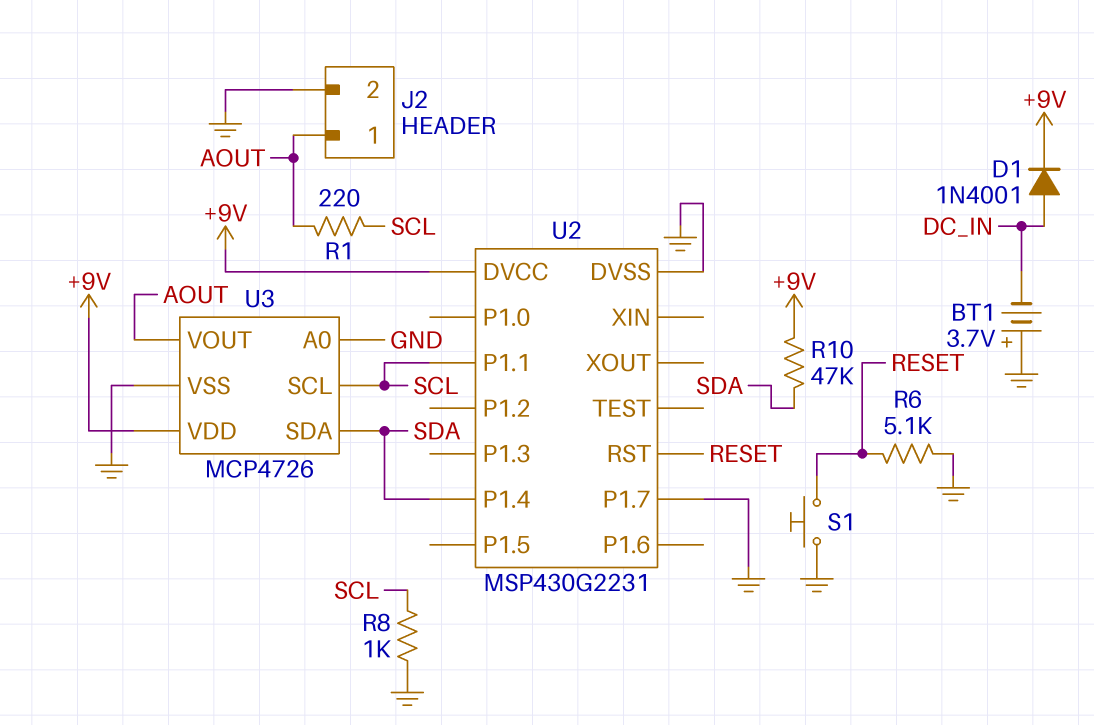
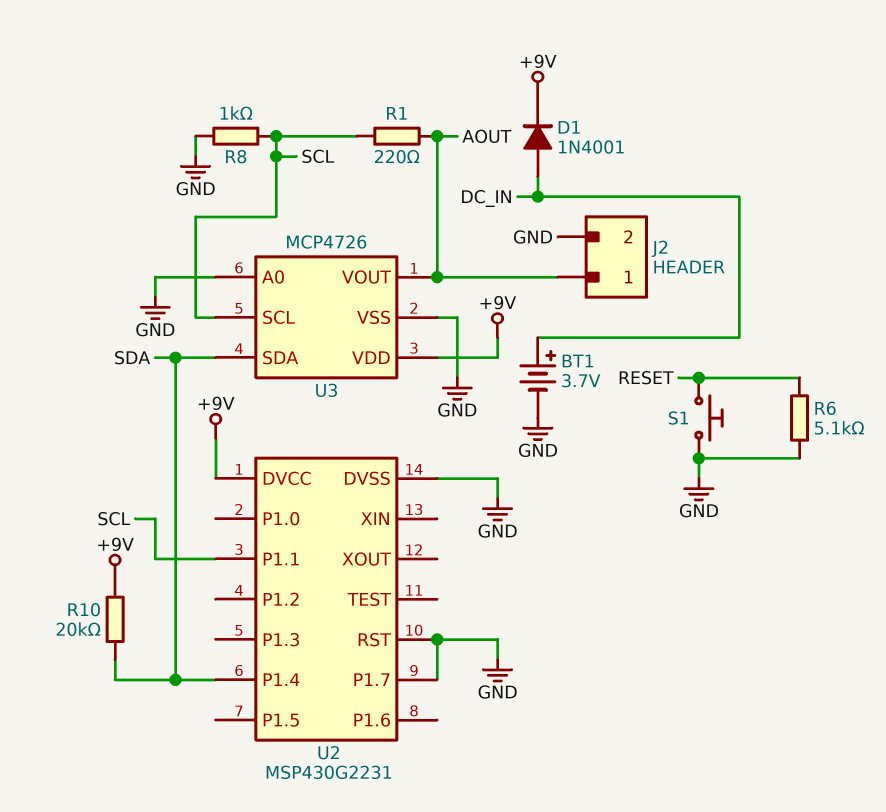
BT1: 3.7V (plus GND, minus DC_IN) -> 3.7V (plus DC_IN, minus GND)
R10: 47k (+9V, SDA) -> 20k (+9V, SDA)
U2 pin RST: RESET -> GND

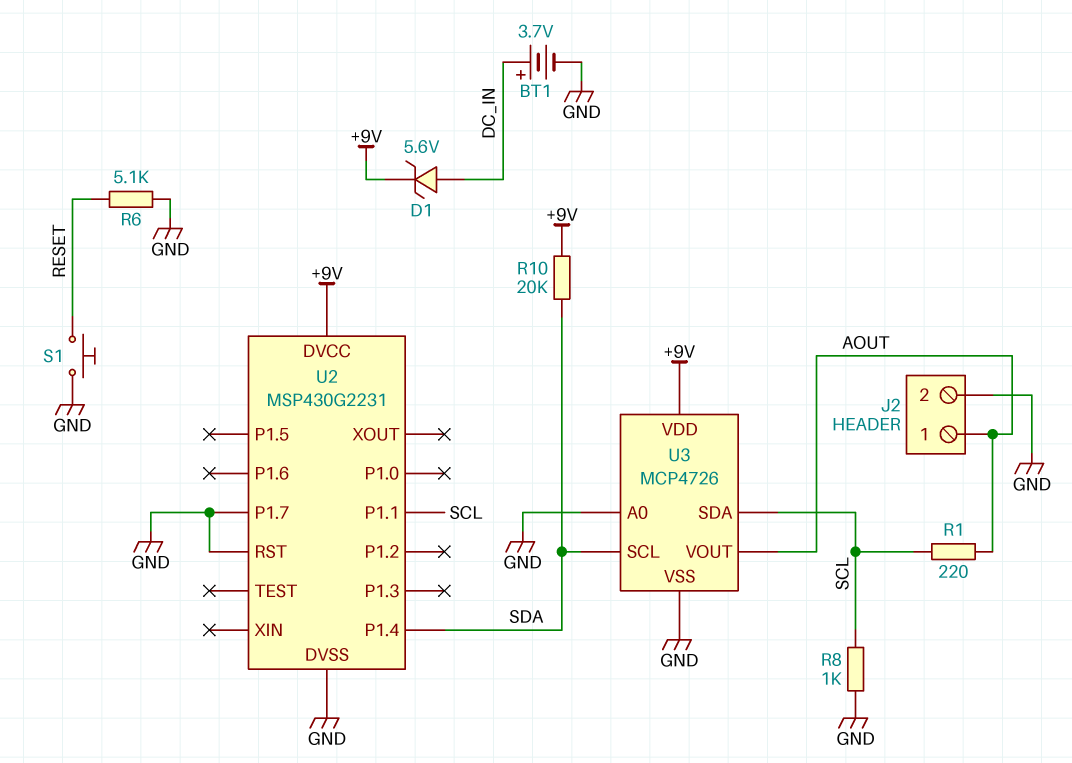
D1: diode 1N4001 (A DC_IN, K +9V) -> zener 5.6V (A DC_IN, K +9V)
U3 pin SCL: SCL -> SDA
U3 pin SDA: SDA -> SCL

